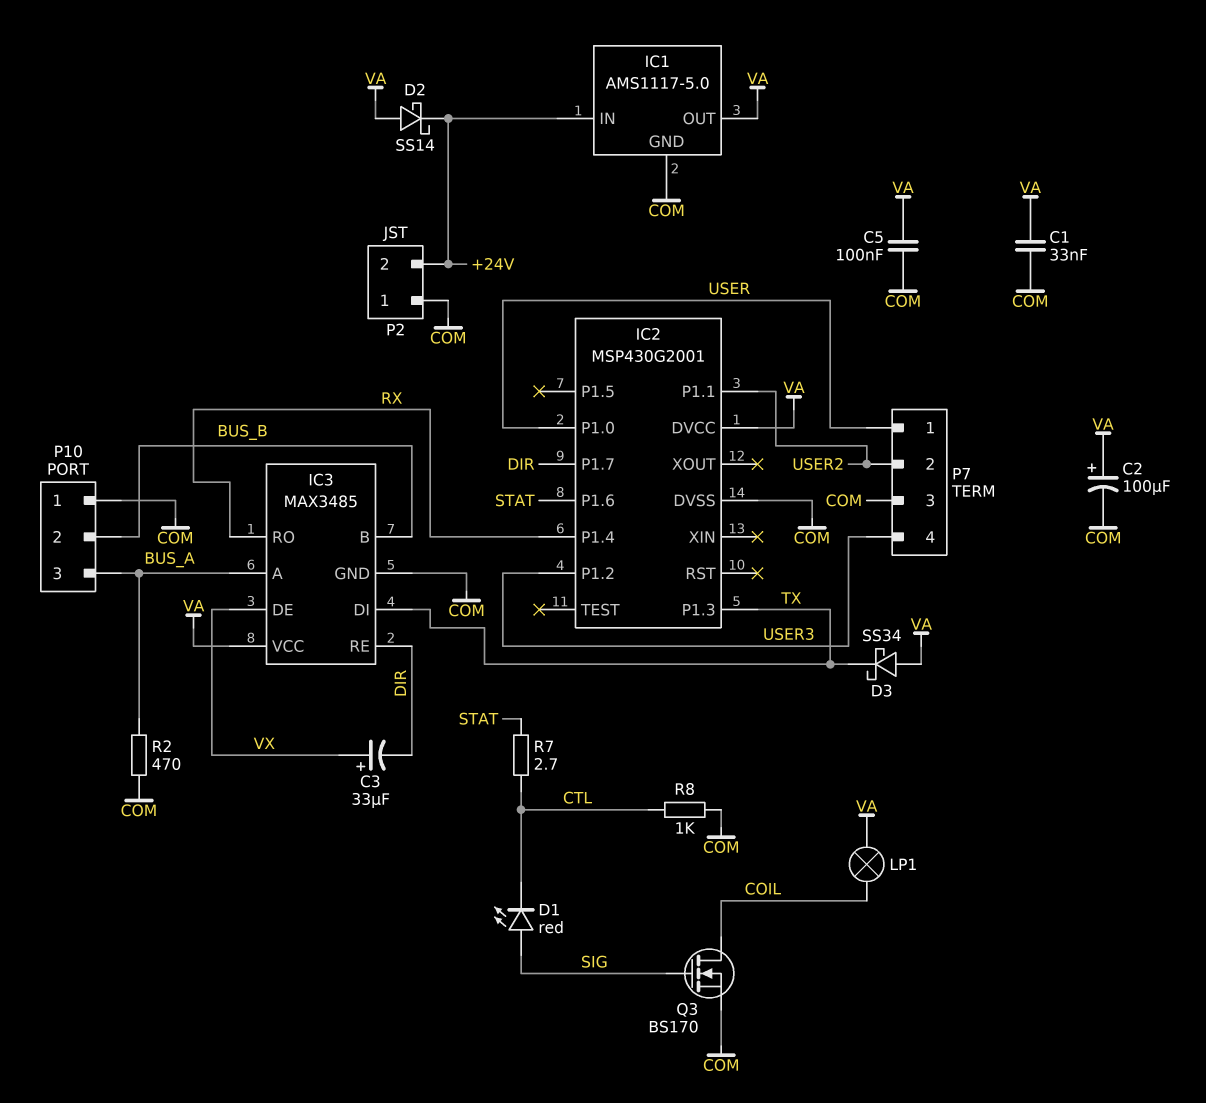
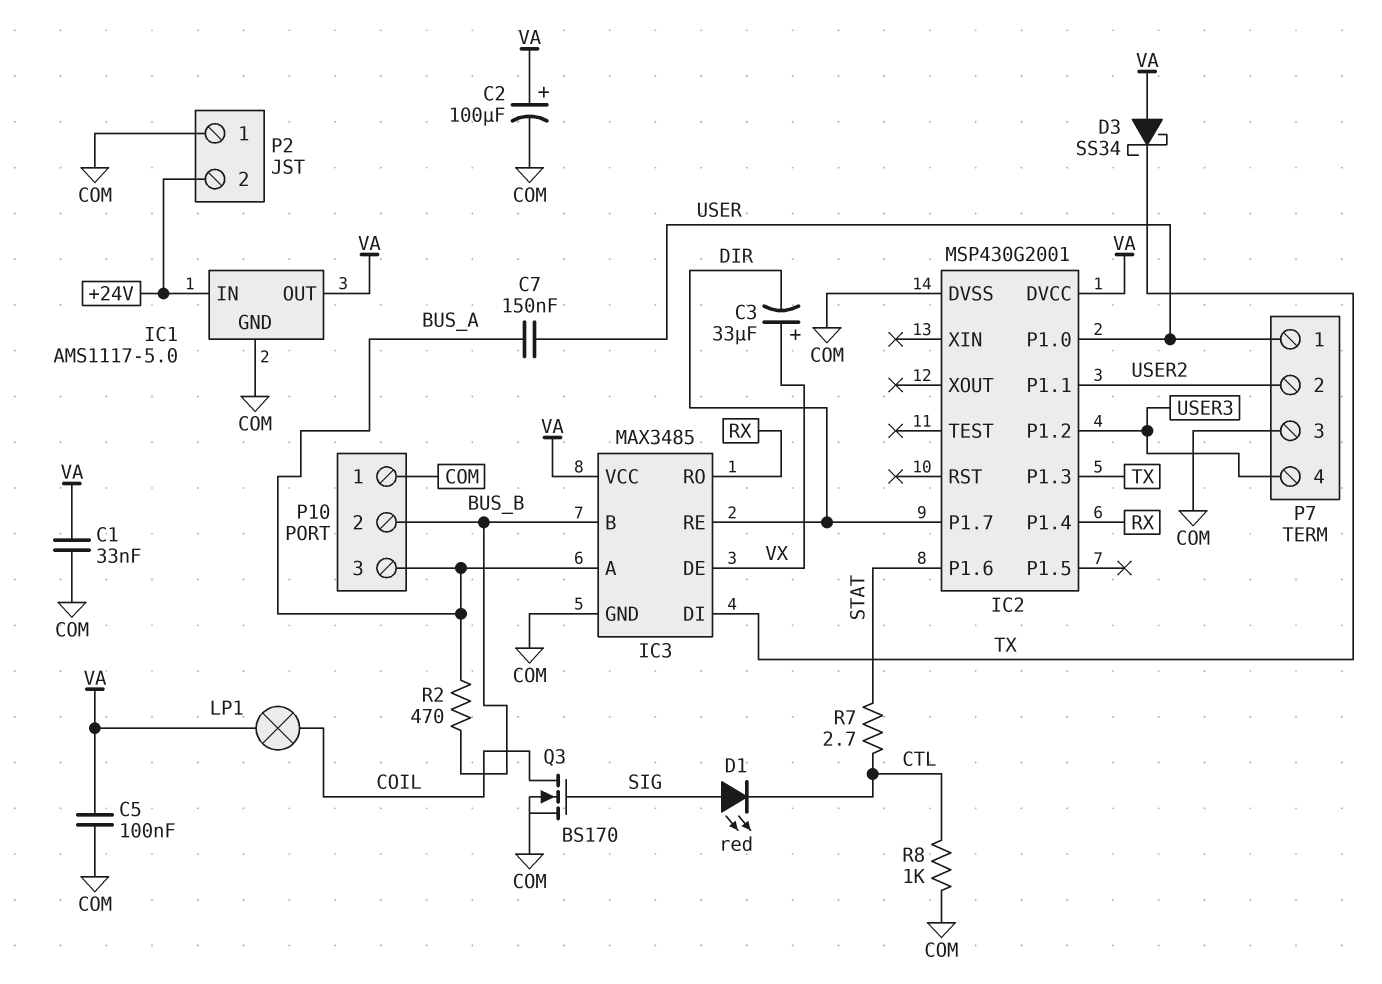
C7: none -> 150nF (BUS_A, USER)
D2: schottky SS14 (A VA, K +24V) -> none
R2: 470 (BUS_A, COM) -> 470 (BUS_A, BUS_B)

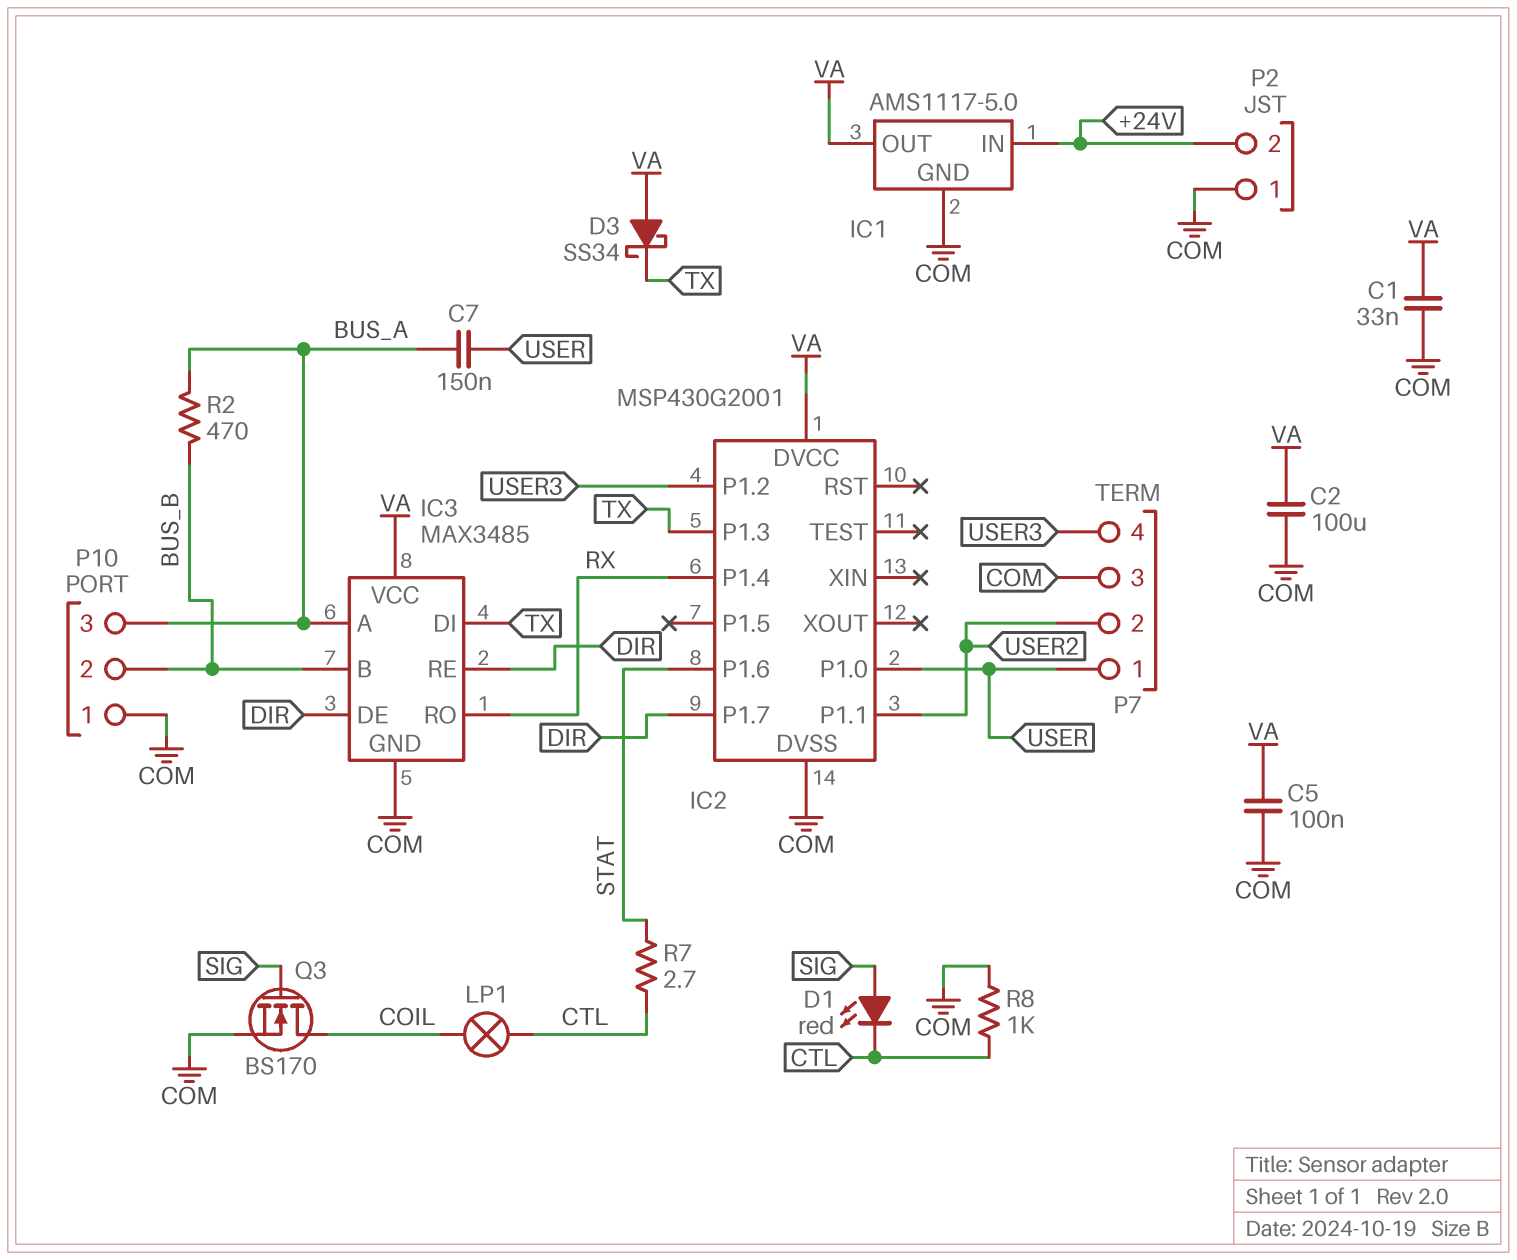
C2: 100uF (plus VA, minus COM) -> 100uF (COM, VA)
C3: 33uF (plus VX, minus DIR) -> none
IC3 pin DE: VX -> DIR
LP1: lamp (COIL, VA) -> lamp (COIL, CTL)

